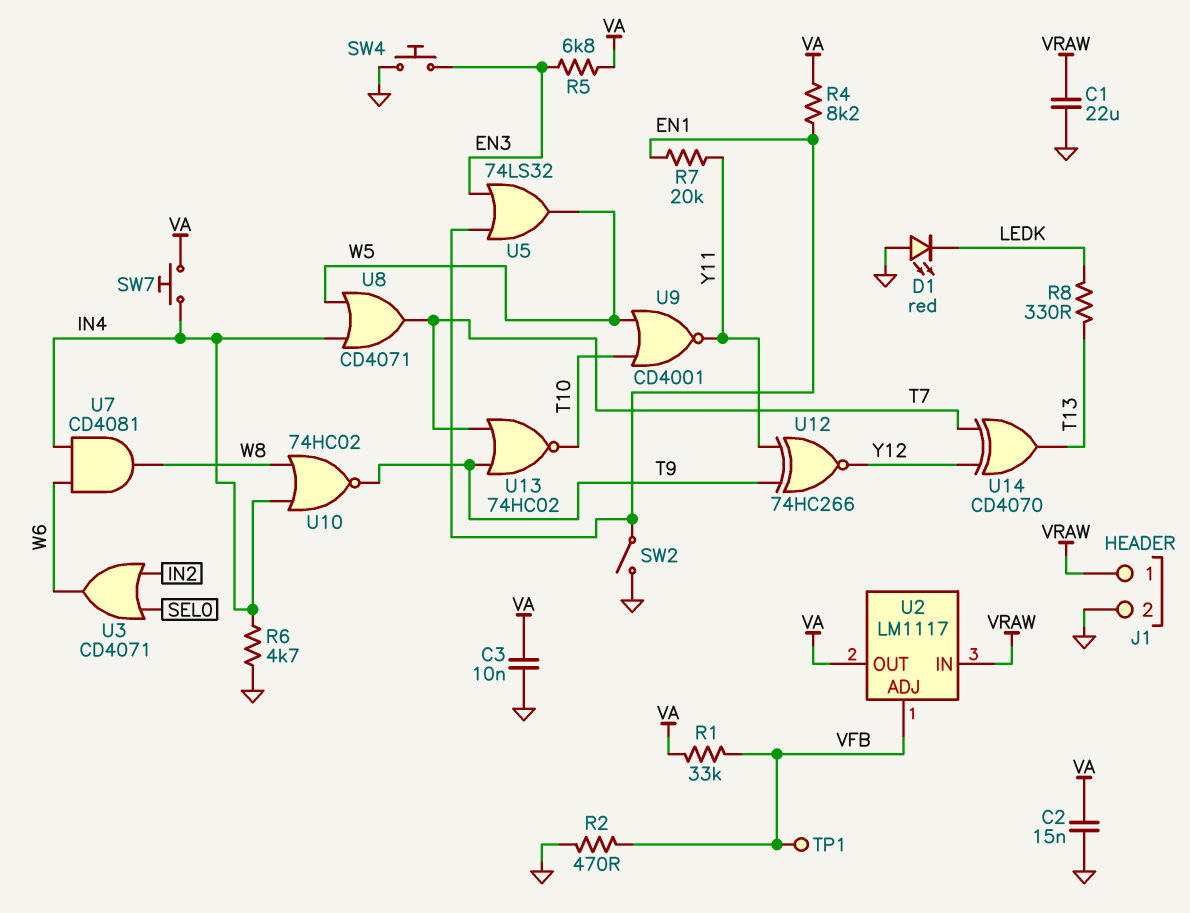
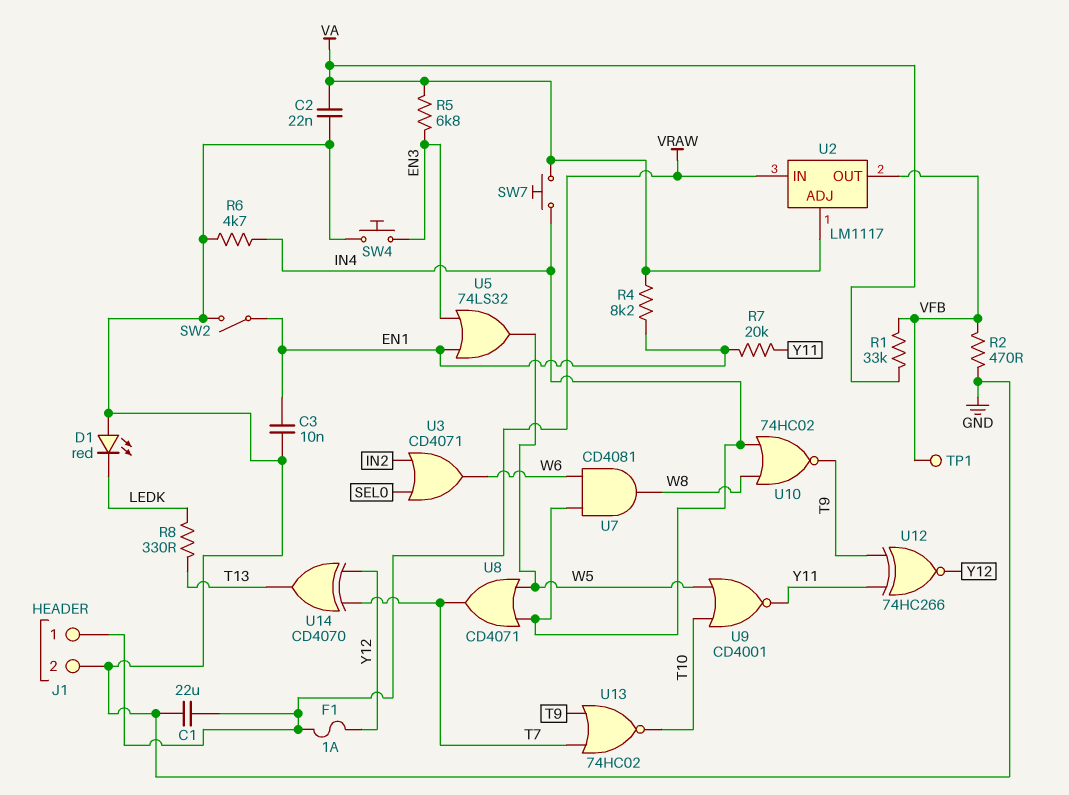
C2: 15nF (GND, VA) -> 22nF (GND, VA)
C3: 10nF (GND, VA) -> 10nF (EN1, GND)
F1: none -> 1A (VRAW, Y12)
U2 pin ADJ: VFB -> VA
U2 pin OUT: VA -> VFB

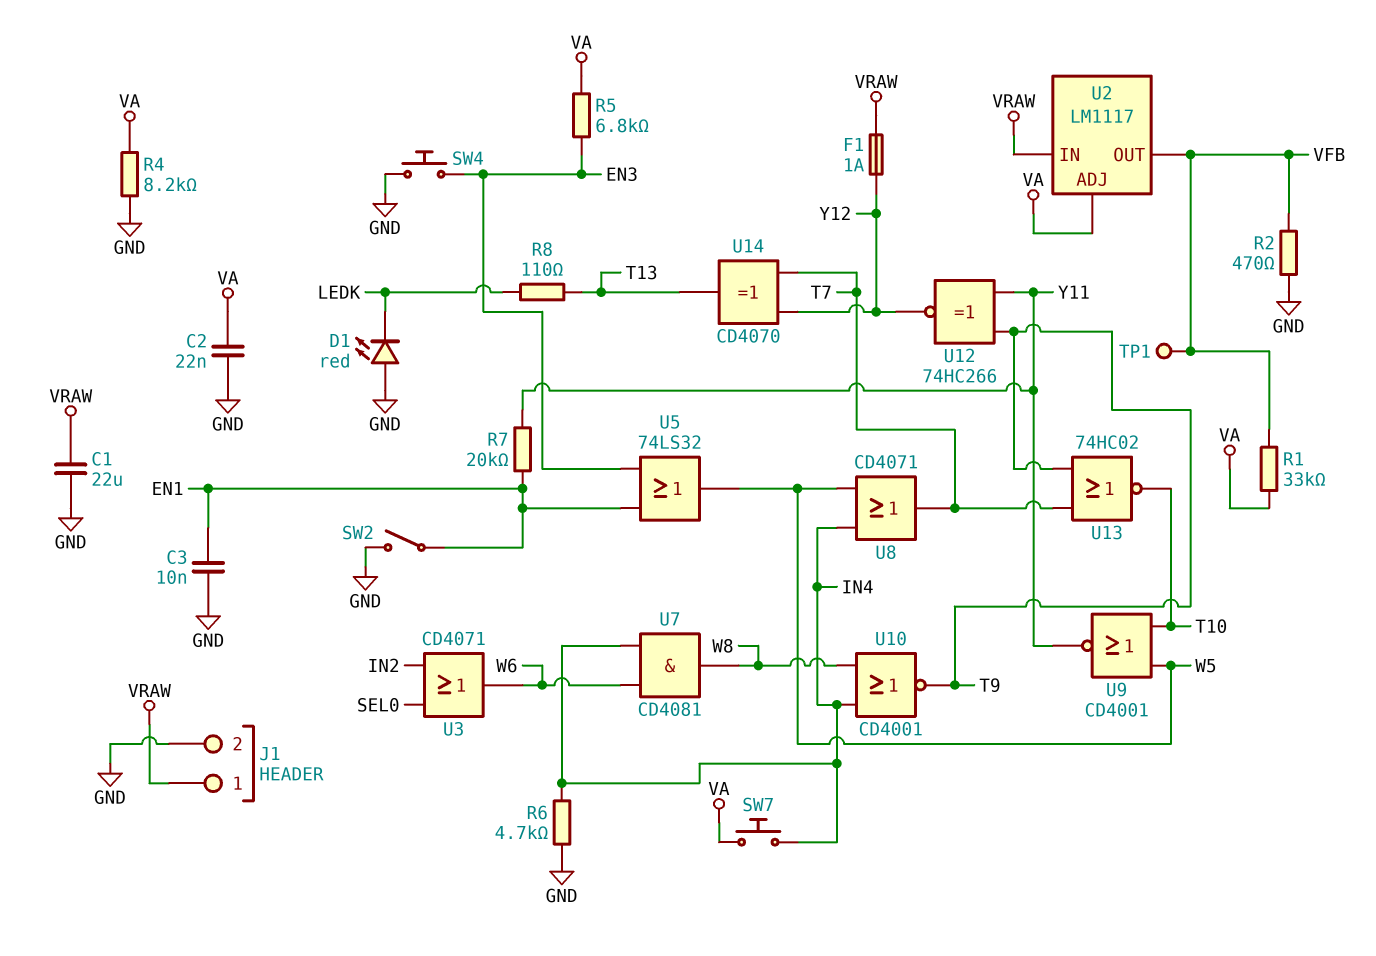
R4: 8.2k (EN1, VA) -> 8.2k (GND, VA)
R8: 330 (LEDK, T13) -> 110 (LEDK, T13)
U10: NOR 74HC02 (in IN4, in W8, out T9) -> NOR CD4001 (in IN4, in W8, out T9)

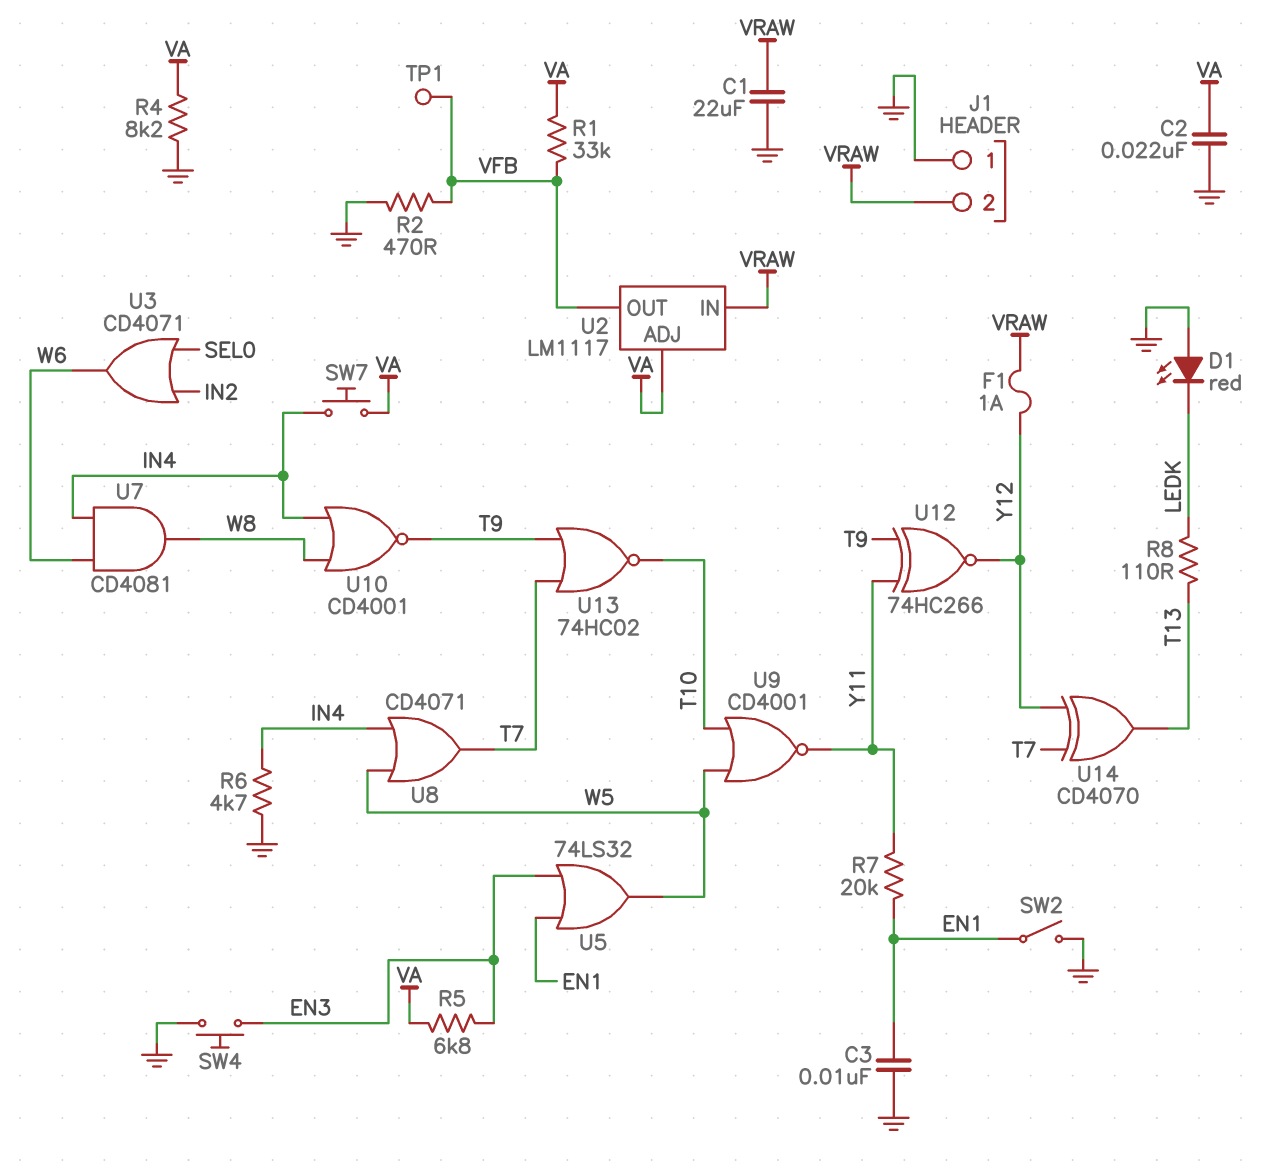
J1 pin 1: VRAW -> GND
J1 pin 2: GND -> VRAW

